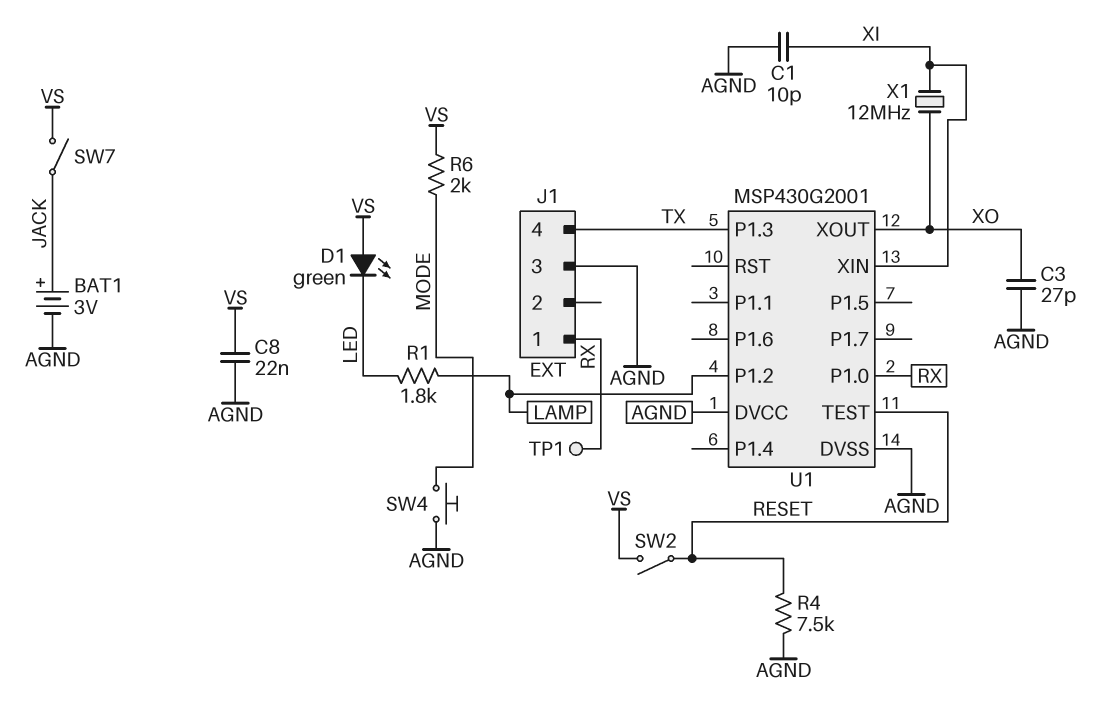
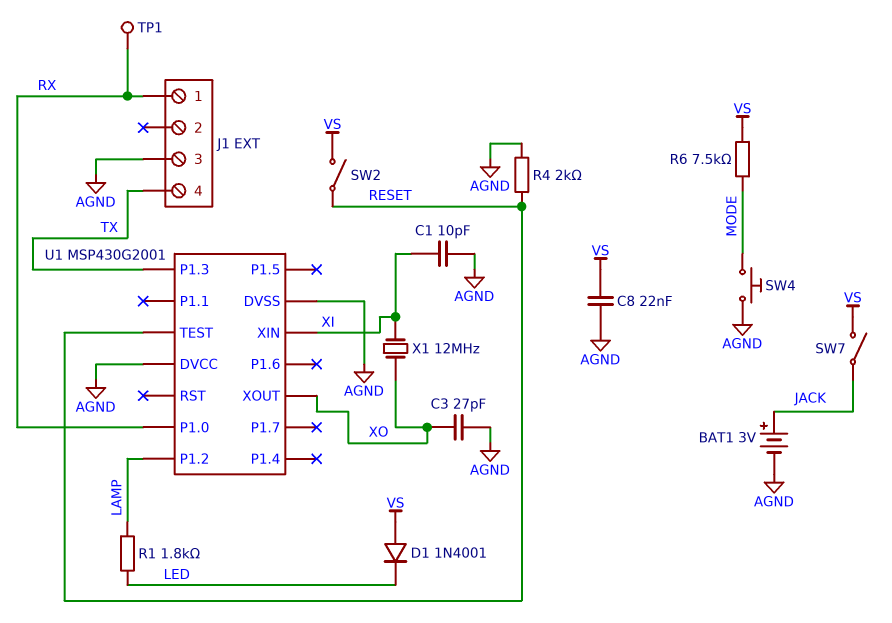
D1: LED green (A VS, K LED) -> diode 1N4001 (A VS, K LED)
R4: 7.5k (AGND, RESET) -> 2k (AGND, RESET)
R6: 2k (MODE, VS) -> 7.5k (MODE, VS)

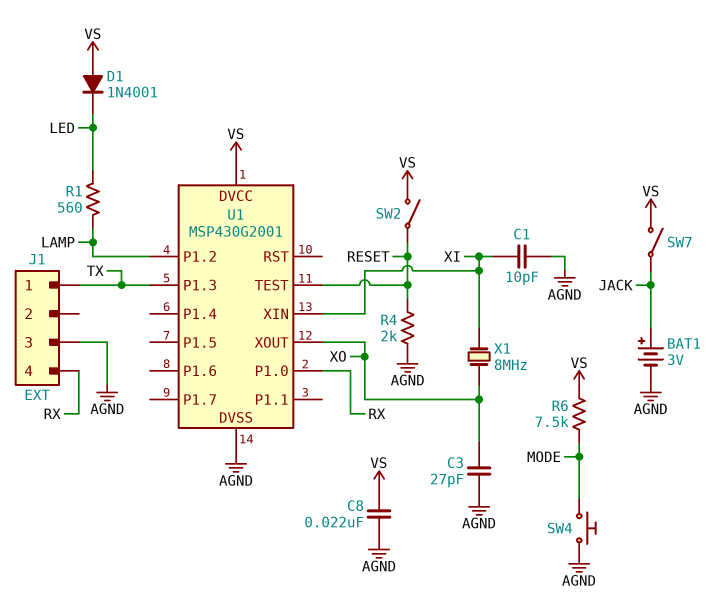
J1 pin 1: RX -> TX
J1 pin 4: TX -> RX
R1: 1.8k (LAMP, LED) -> 560 (LAMP, LED)
TP1: test point (RX) -> none
U1 pin DVCC: AGND -> VS
X1: 12MHz (XI, XO) -> 8MHz (XI, XO)

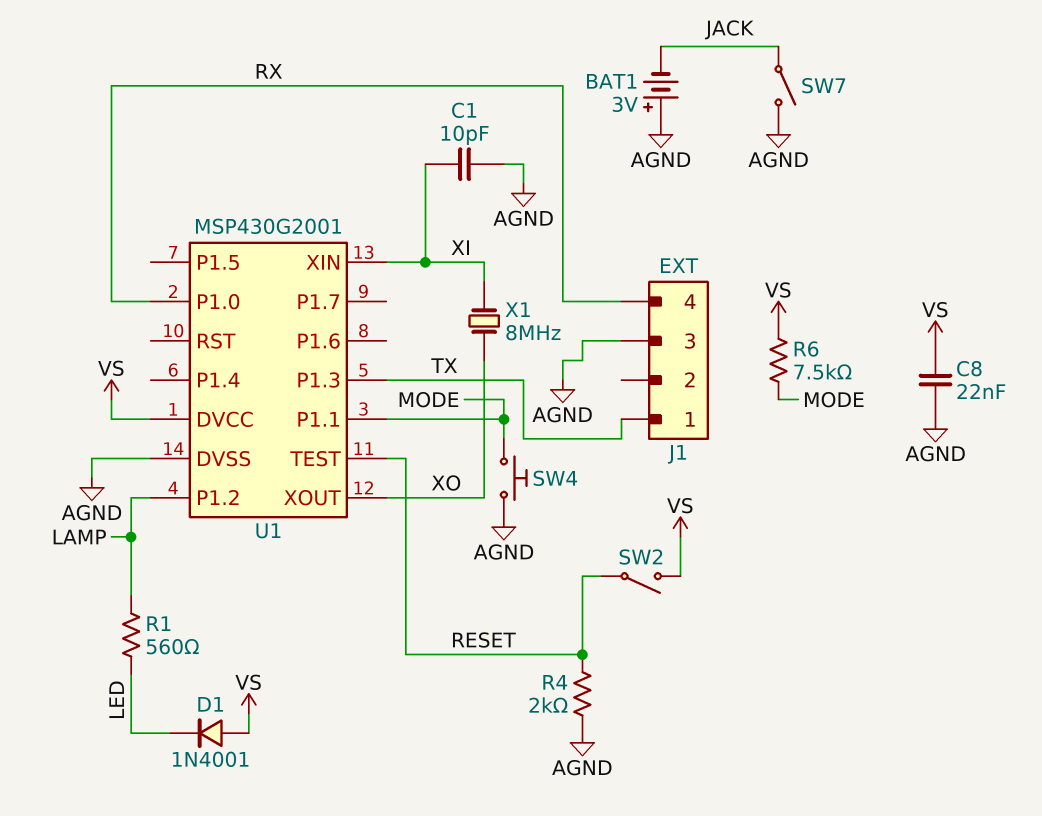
BAT1: 3V (plus JACK, minus AGND) -> 3V (plus AGND, minus JACK)
C3: 27pF (AGND, XO) -> none
SW7: switch (JACK, VS) -> switch (AGND, JACK)
U1 pin P1.1: none -> MODE

